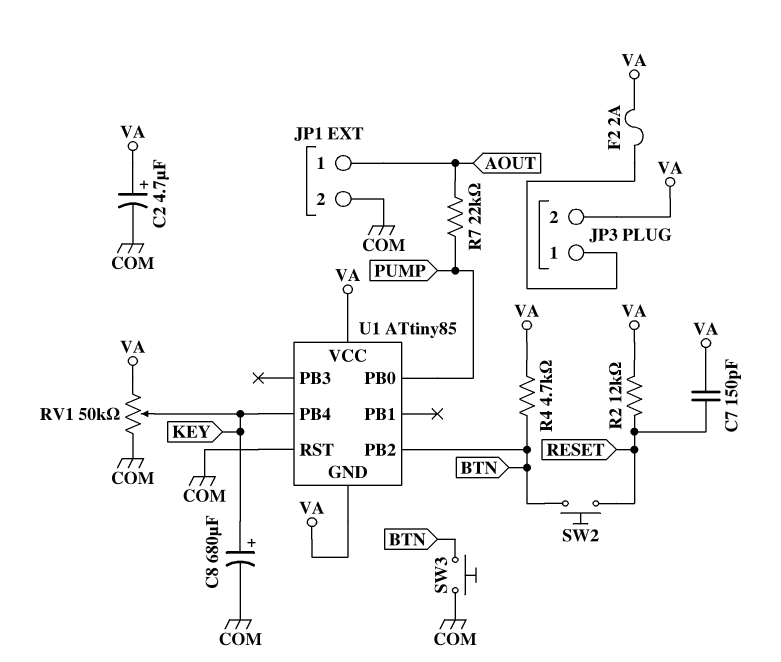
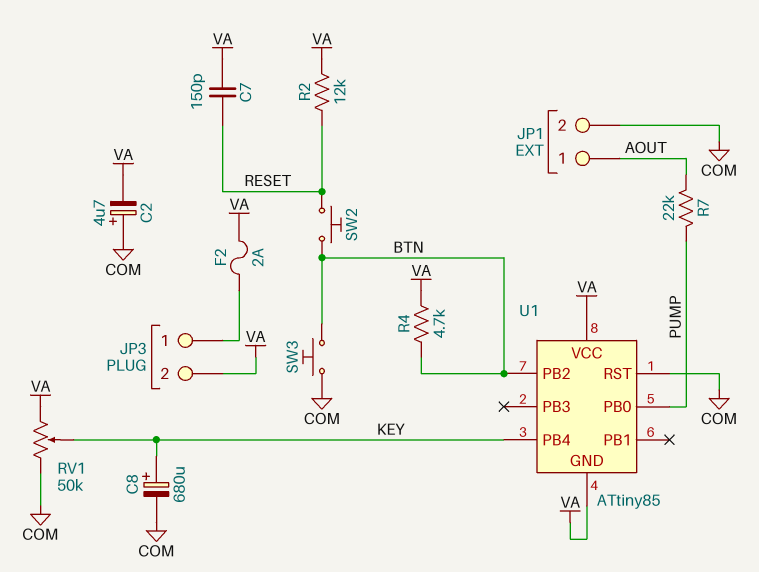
C2: 4.7uF (plus VA, minus COM) -> 4.7uF (plus COM, minus VA)

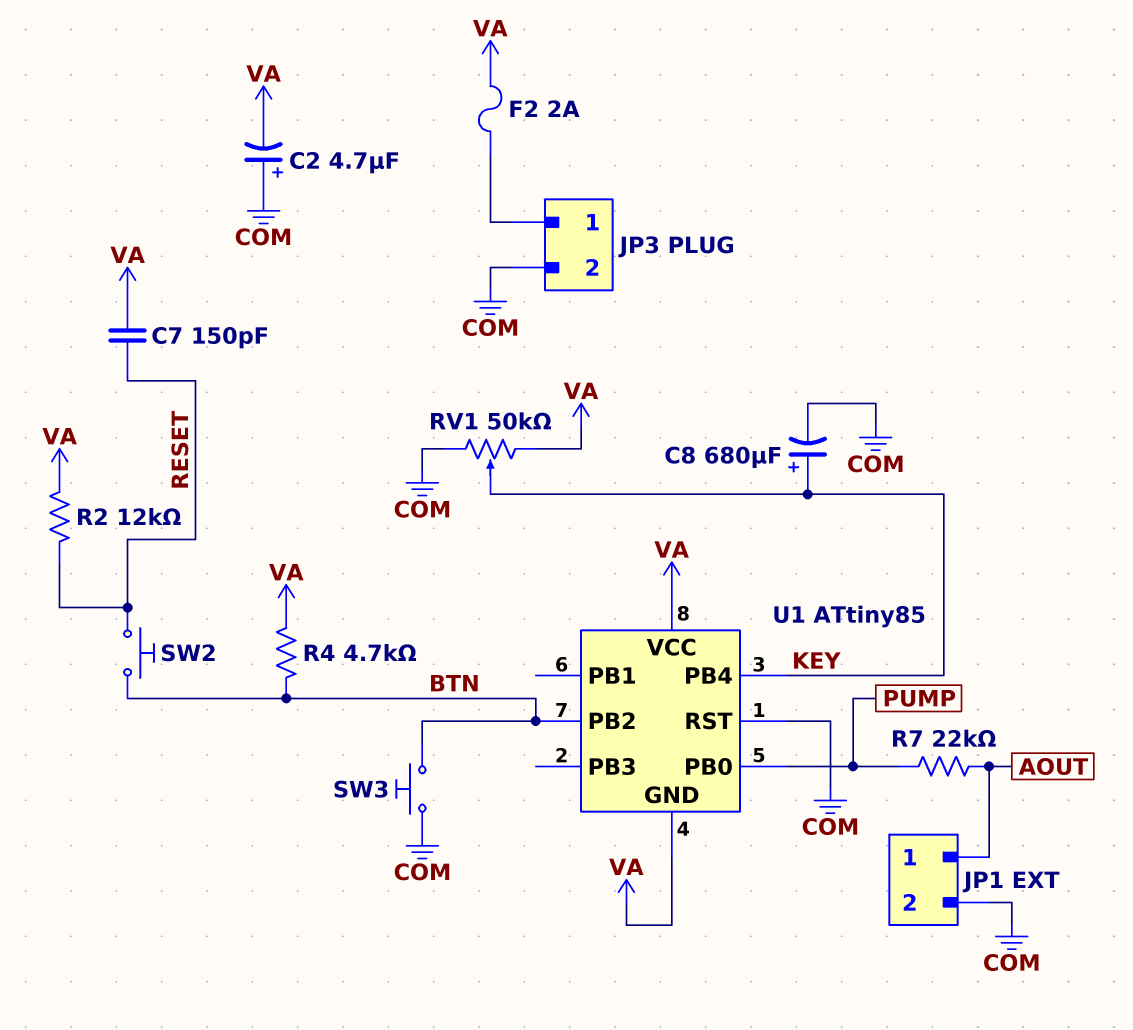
JP3 pin 2: VA -> COM

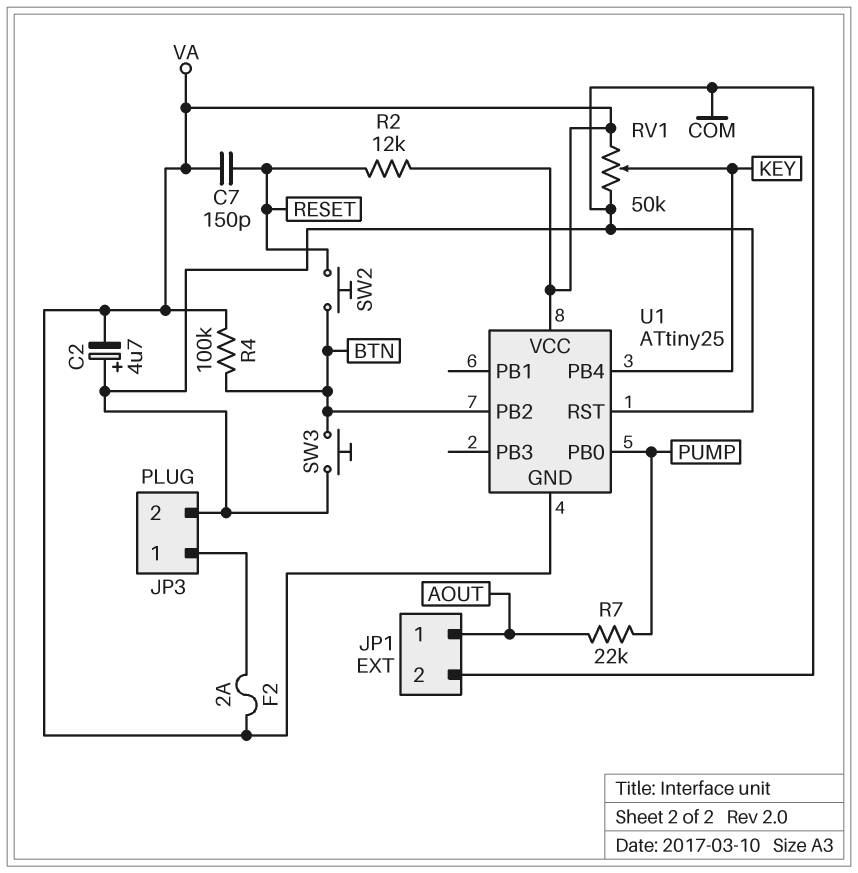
C8: 680uF (plus KEY, minus COM) -> none
R4: 4.7k (BTN, VA) -> 100k (BTN, VA)
U1: ATtiny85 -> ATtiny25

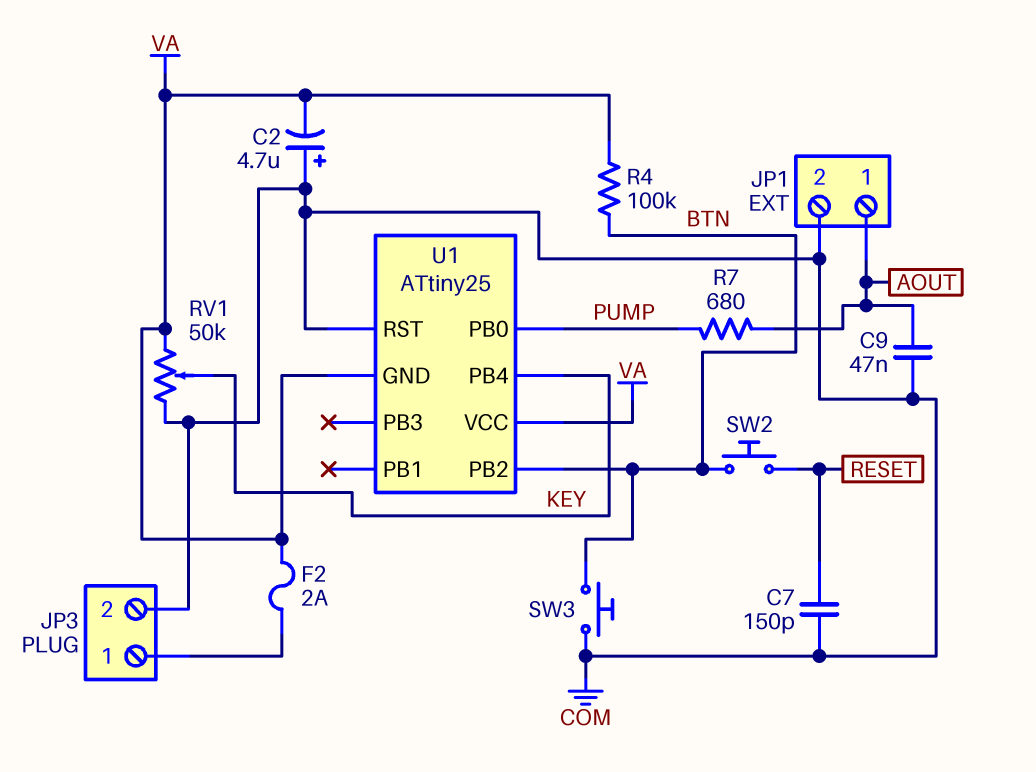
C7: 150pF (RESET, VA) -> 150pF (COM, RESET)
C9: none -> 47nF (AOUT, COM)
R2: 12k (RESET, VA) -> none
R7: 22k (AOUT, PUMP) -> 680 (AOUT, PUMP)

